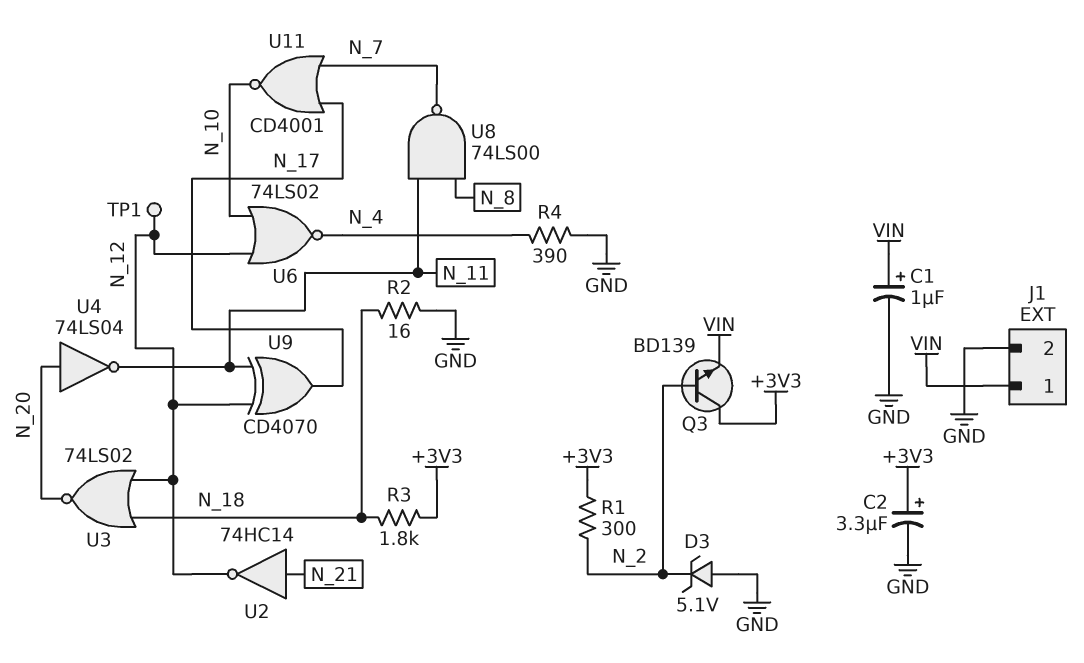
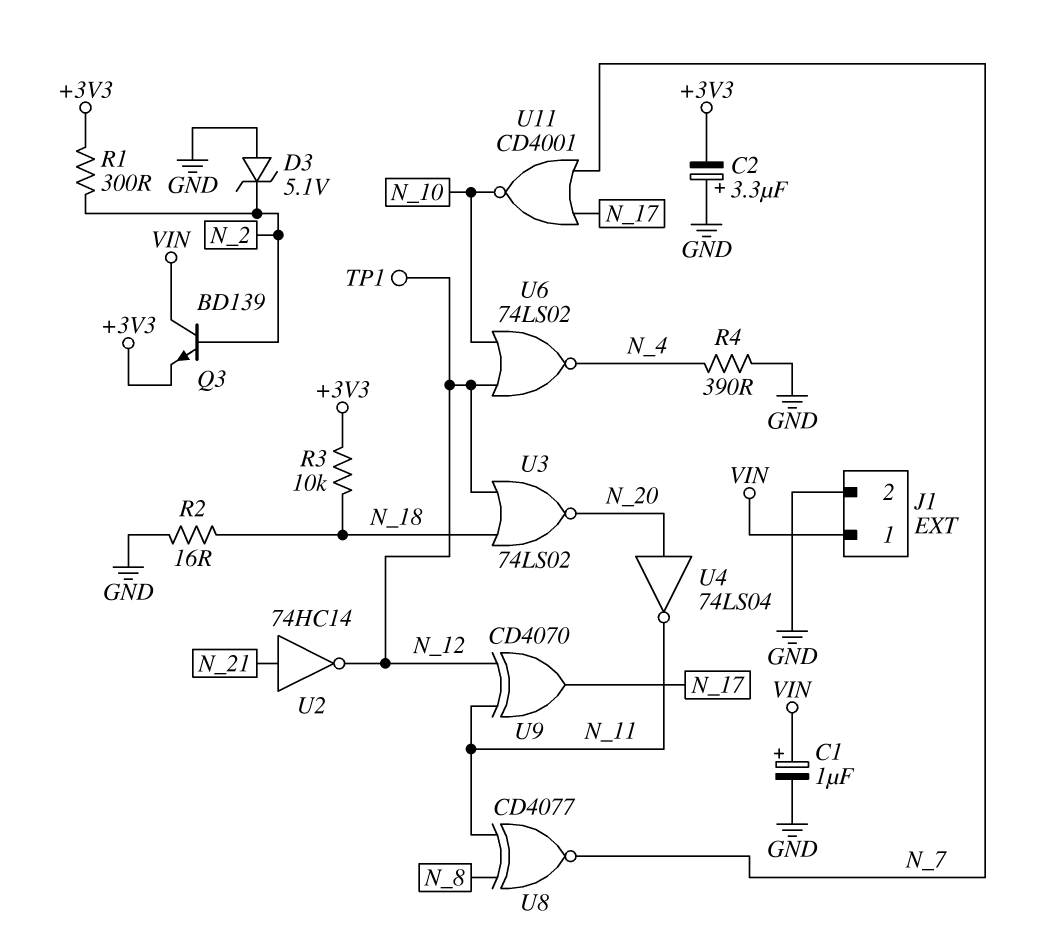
C2: 3.3uF (plus +3V3, minus GND) -> 3.3uF (plus GND, minus +3V3)
Q3: NPN BD139 (B N_2, C +3V3, E VIN) -> NPN BD139 (B N_2, C VIN, E +3V3)
R3: 1.8k (+3V3, N_18) -> 10k (+3V3, N_18)
U8: NAND 74LS00 (in N_8, in N_11, out N_7) -> XNOR CD4077 (in N_8, in N_11, out N_7)

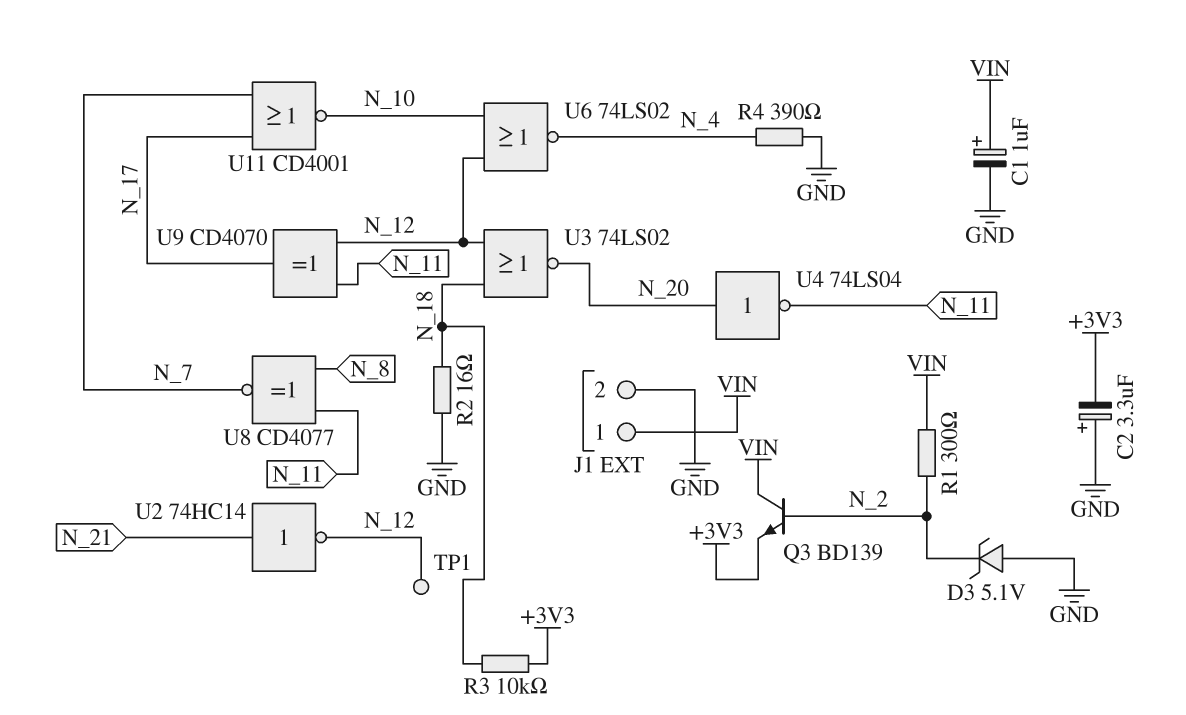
R1: 300 (+3V3, N_2) -> 300 (N_2, VIN)

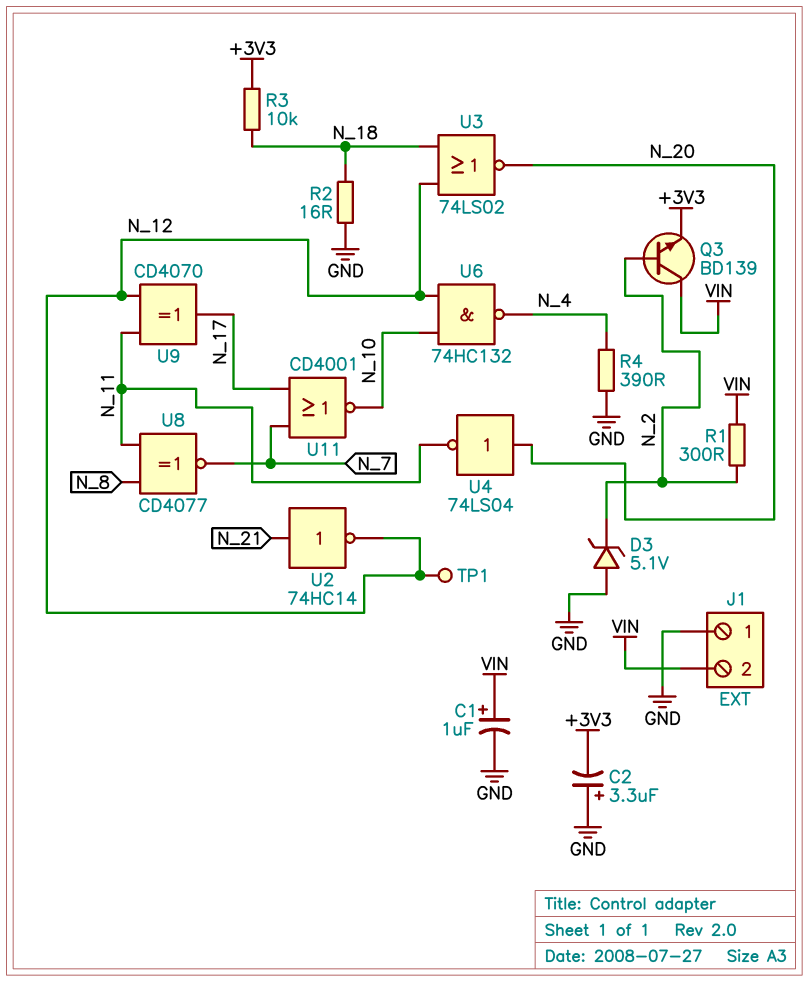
J1 pin 1: VIN -> GND
J1 pin 2: GND -> VIN
U6: NOR 74LS02 (in N_10, in N_12, out N_4) -> NAND 74HC132 (in N_10, in N_12, out N_4)

